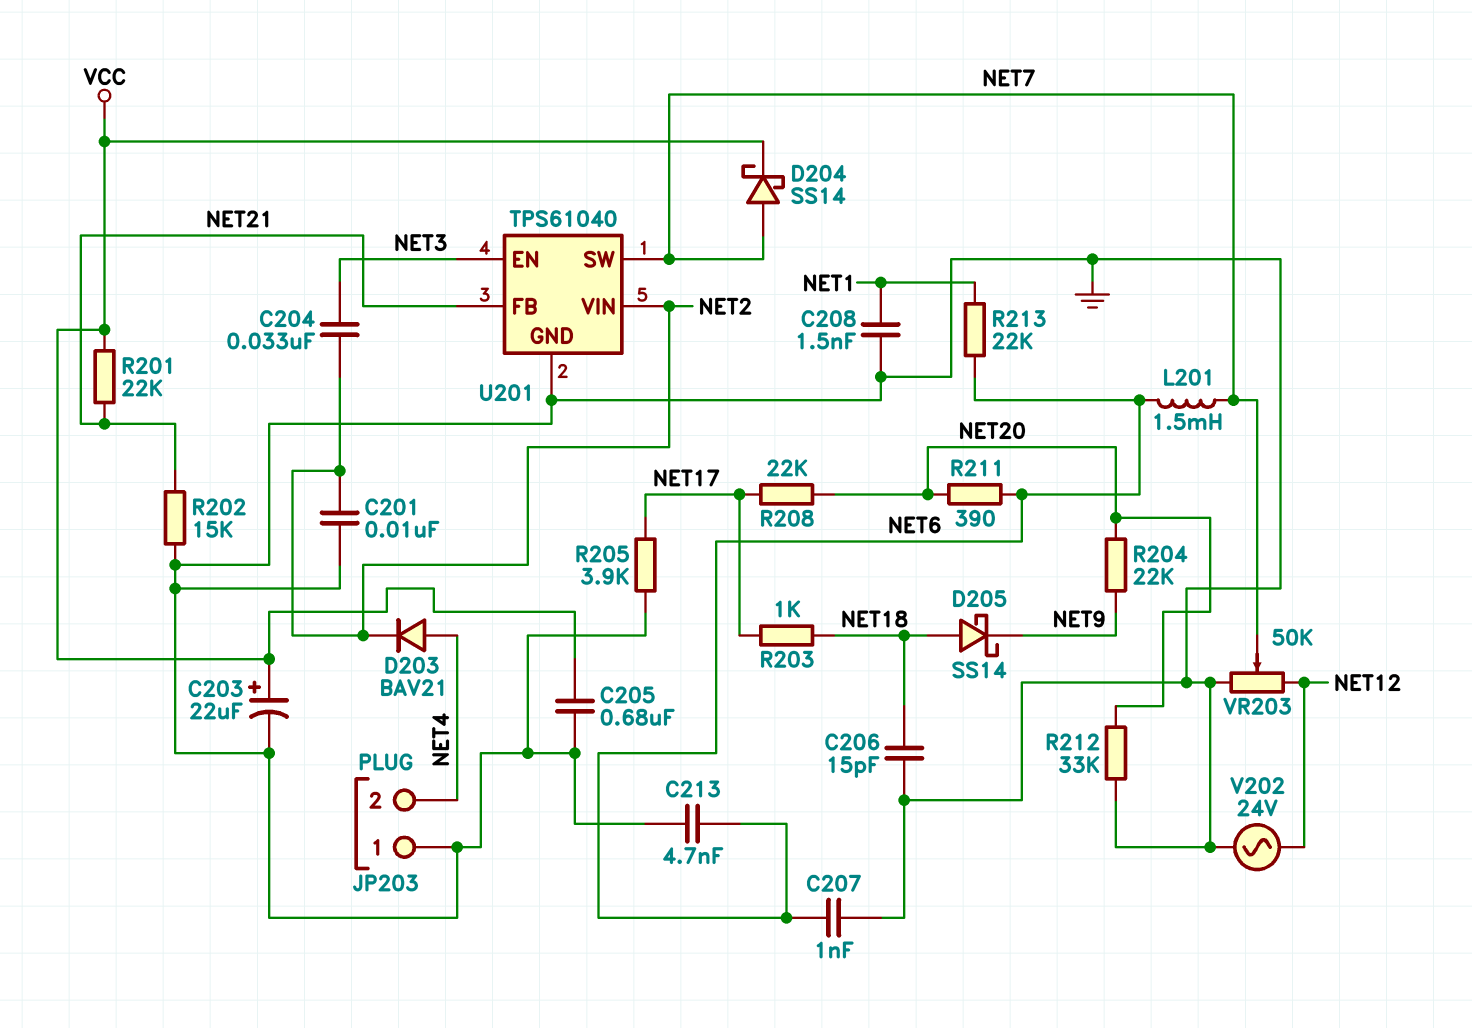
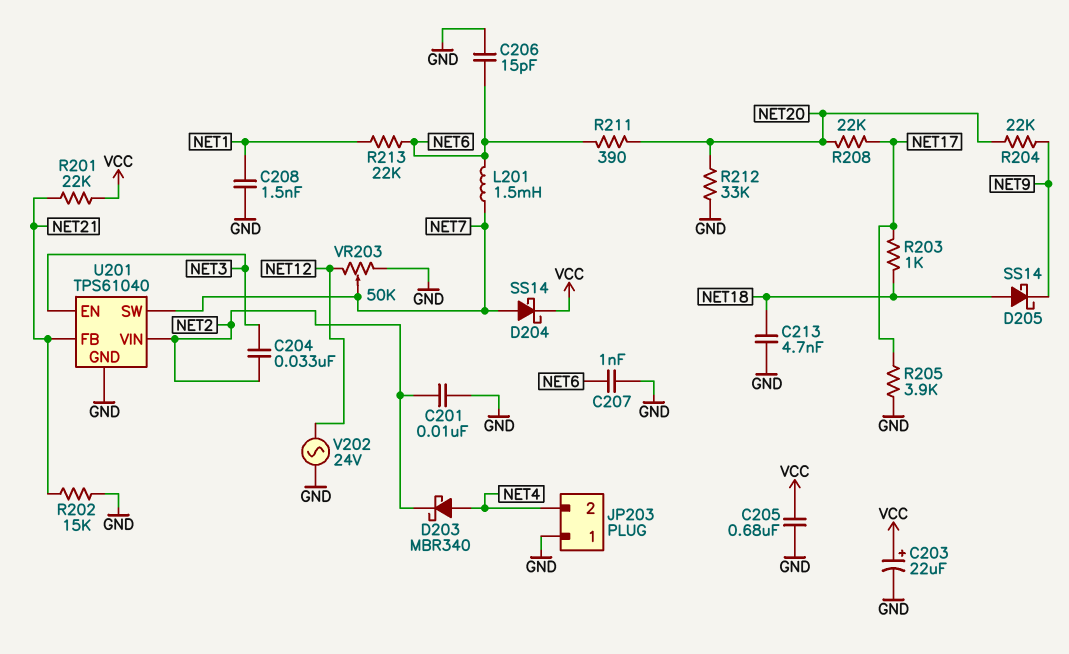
C206: 15pF (GND, NET18) -> 15pF (GND, NET6)
C213: 4.7nF (GND, NET6) -> 4.7nF (GND, NET18)
D203: diode BAV21 (A NET4, K NET2) -> schottky MBR340 (A NET4, K NET2)

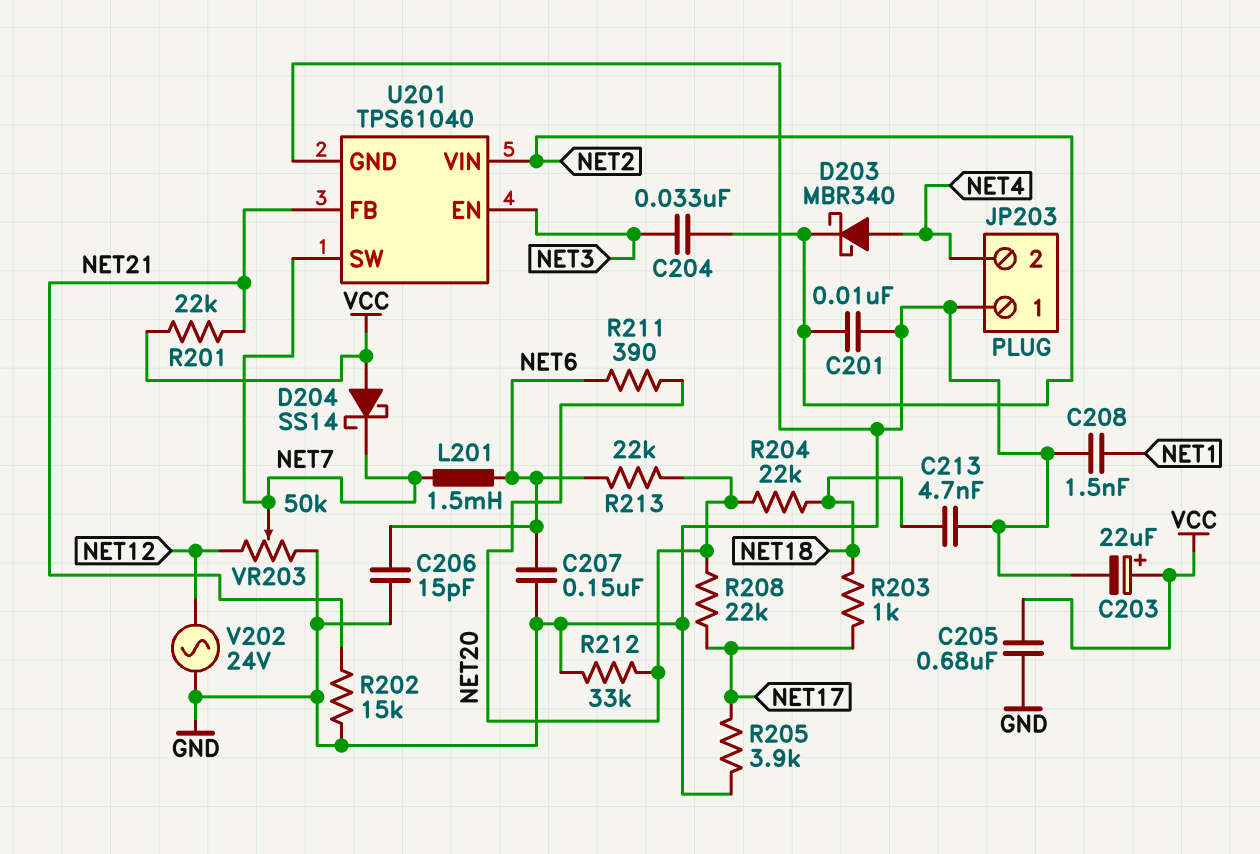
C207: 1nF (GND, NET6) -> 150nF (GND, NET6)
D204: schottky SS14 (A NET7, K VCC) -> schottky SS14 (A VCC, K NET7)
D205: schottky SS14 (A NET18, K NET9) -> none
R204: 22k (NET9, NET20) -> 22k (NET18, NET20)
R213: 22k (NET1, NET6) -> 22k (NET6, NET20)

